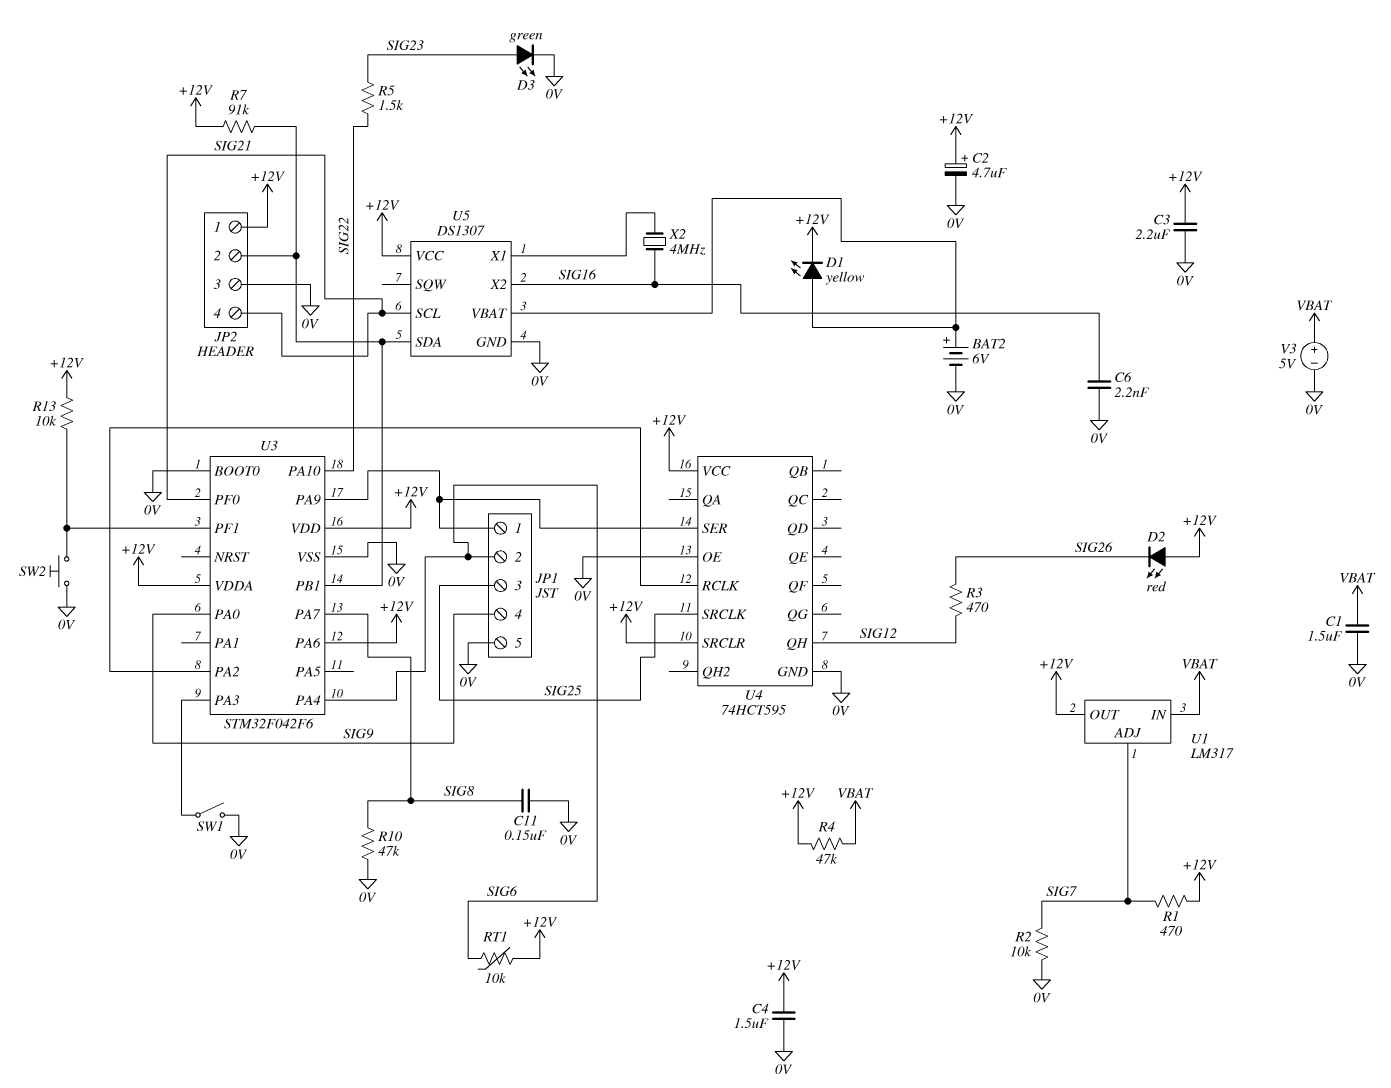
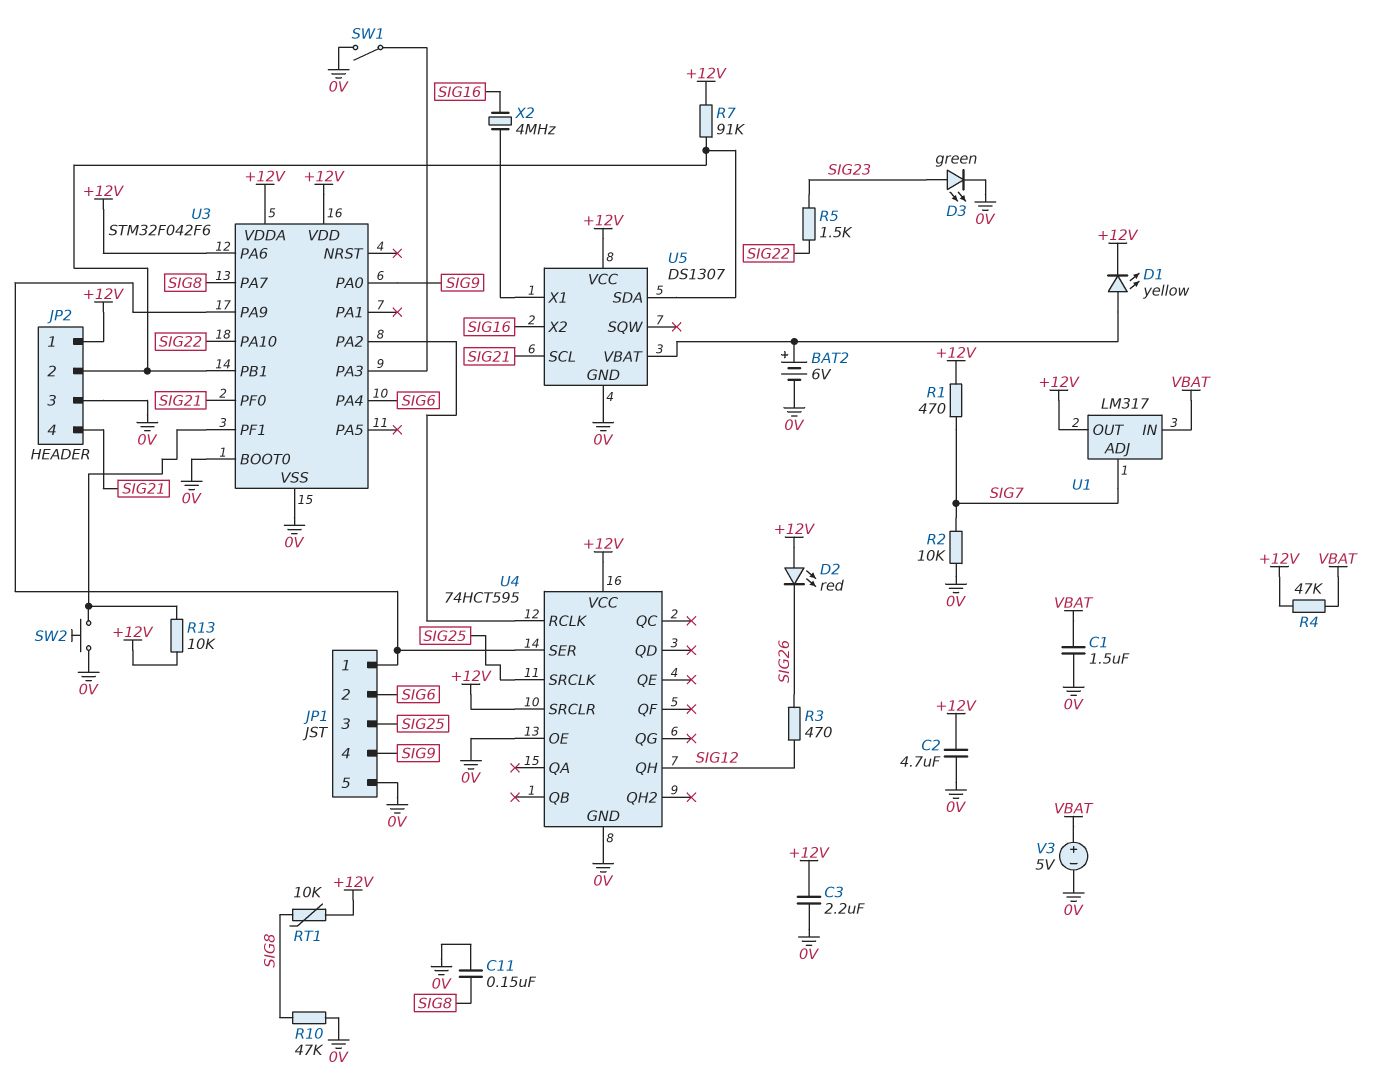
C2: 4.7uF (plus +12V, minus 0V) -> 4.7uF (+12V, 0V)
C4: 1.5uF (+12V, 0V) -> none
C6: 2.2nF (0V, SIG16) -> none
RT1: 10k (+12V, SIG6) -> 10k (+12V, SIG8)

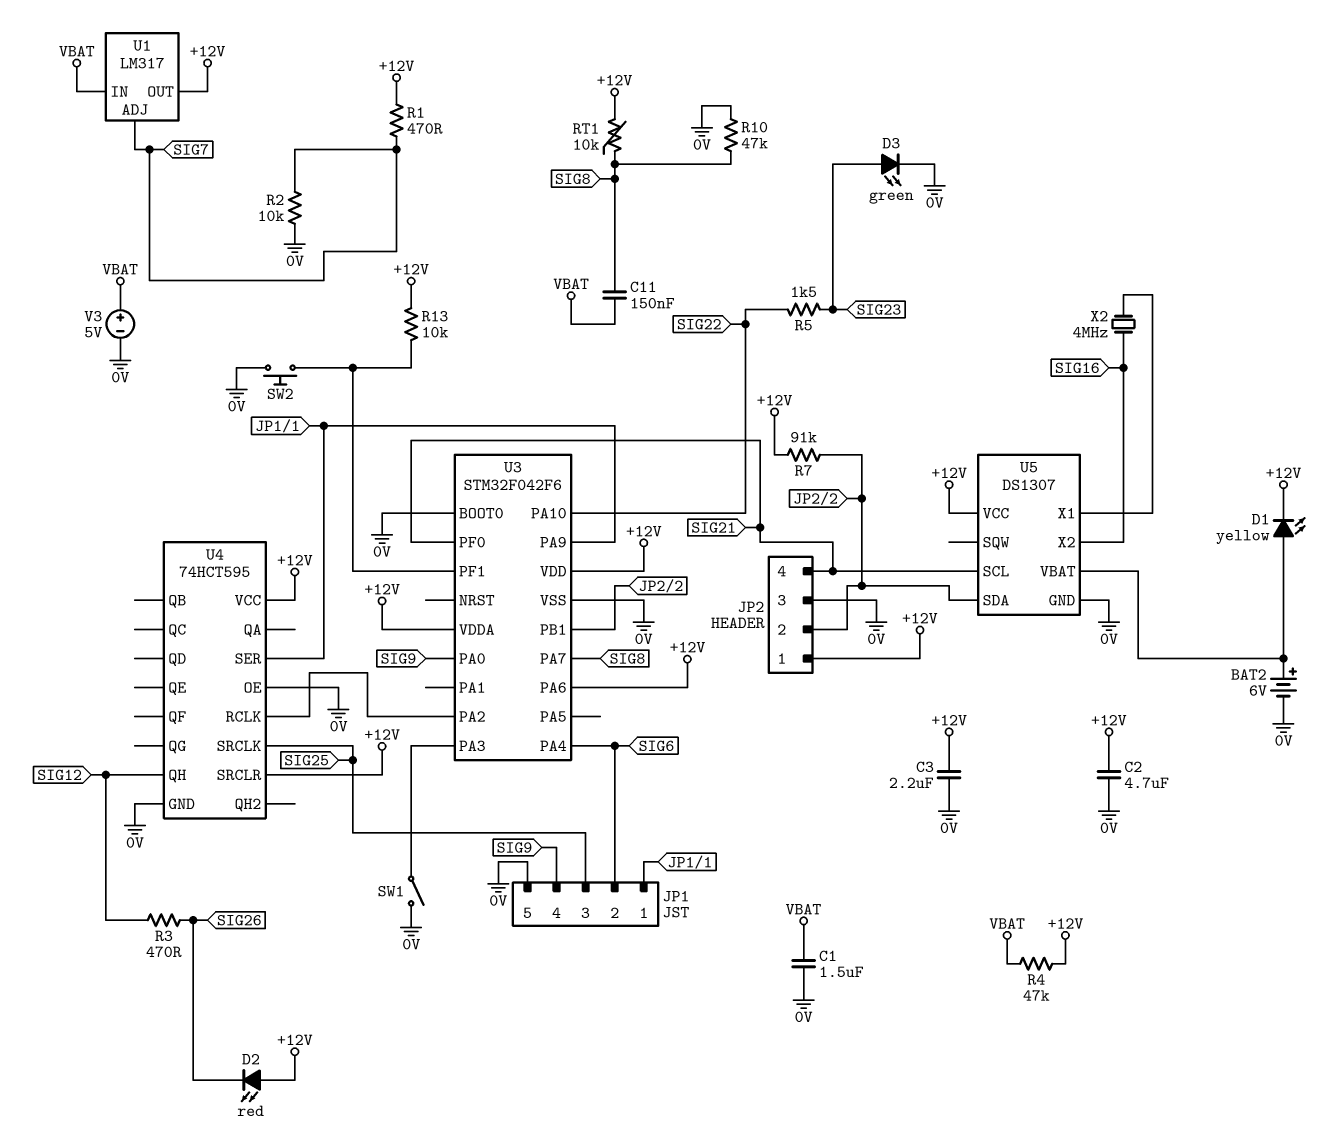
C11: 150nF (0V, SIG8) -> 150nF (SIG8, VBAT)

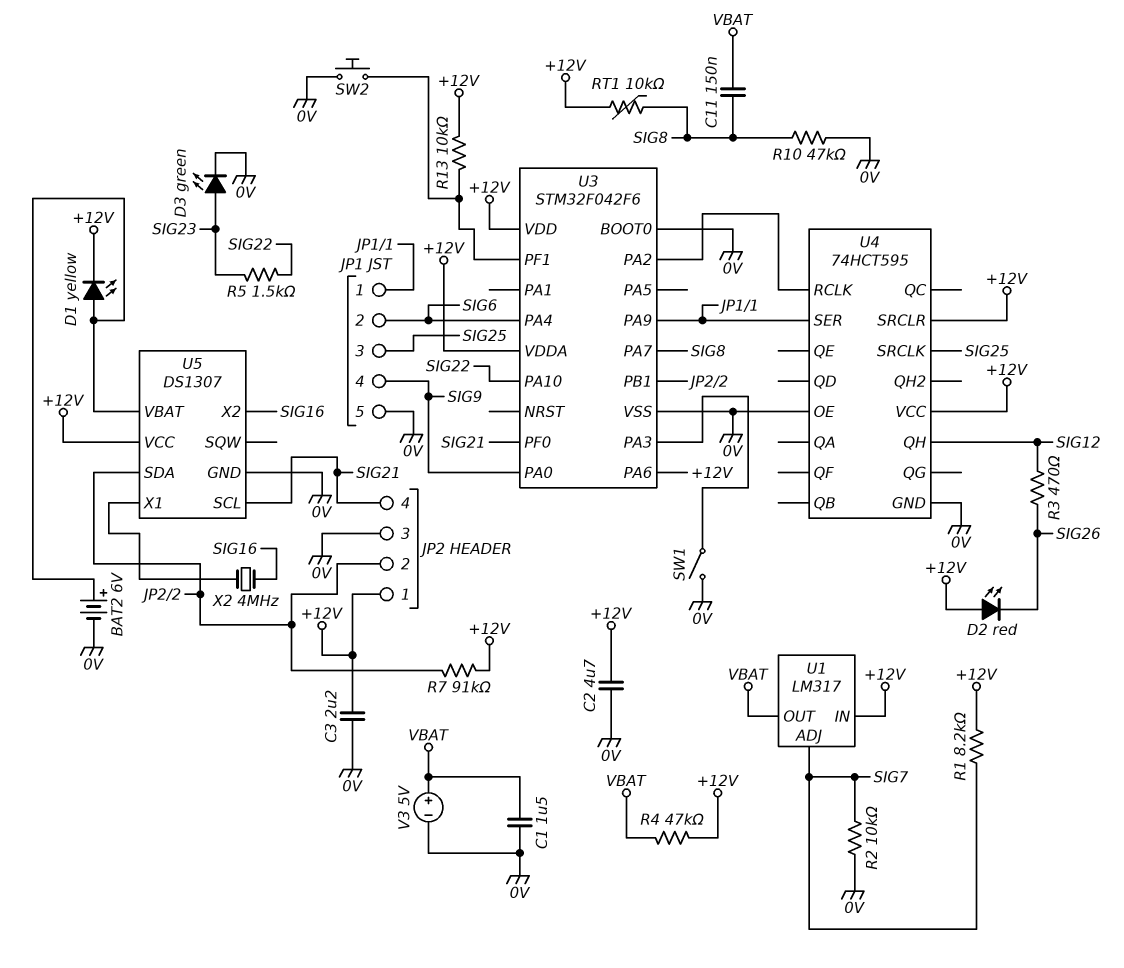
R1: 470 (+12V, SIG7) -> 8.2k (+12V, SIG7)
U1 pin IN: VBAT -> +12V
U1 pin OUT: +12V -> VBAT

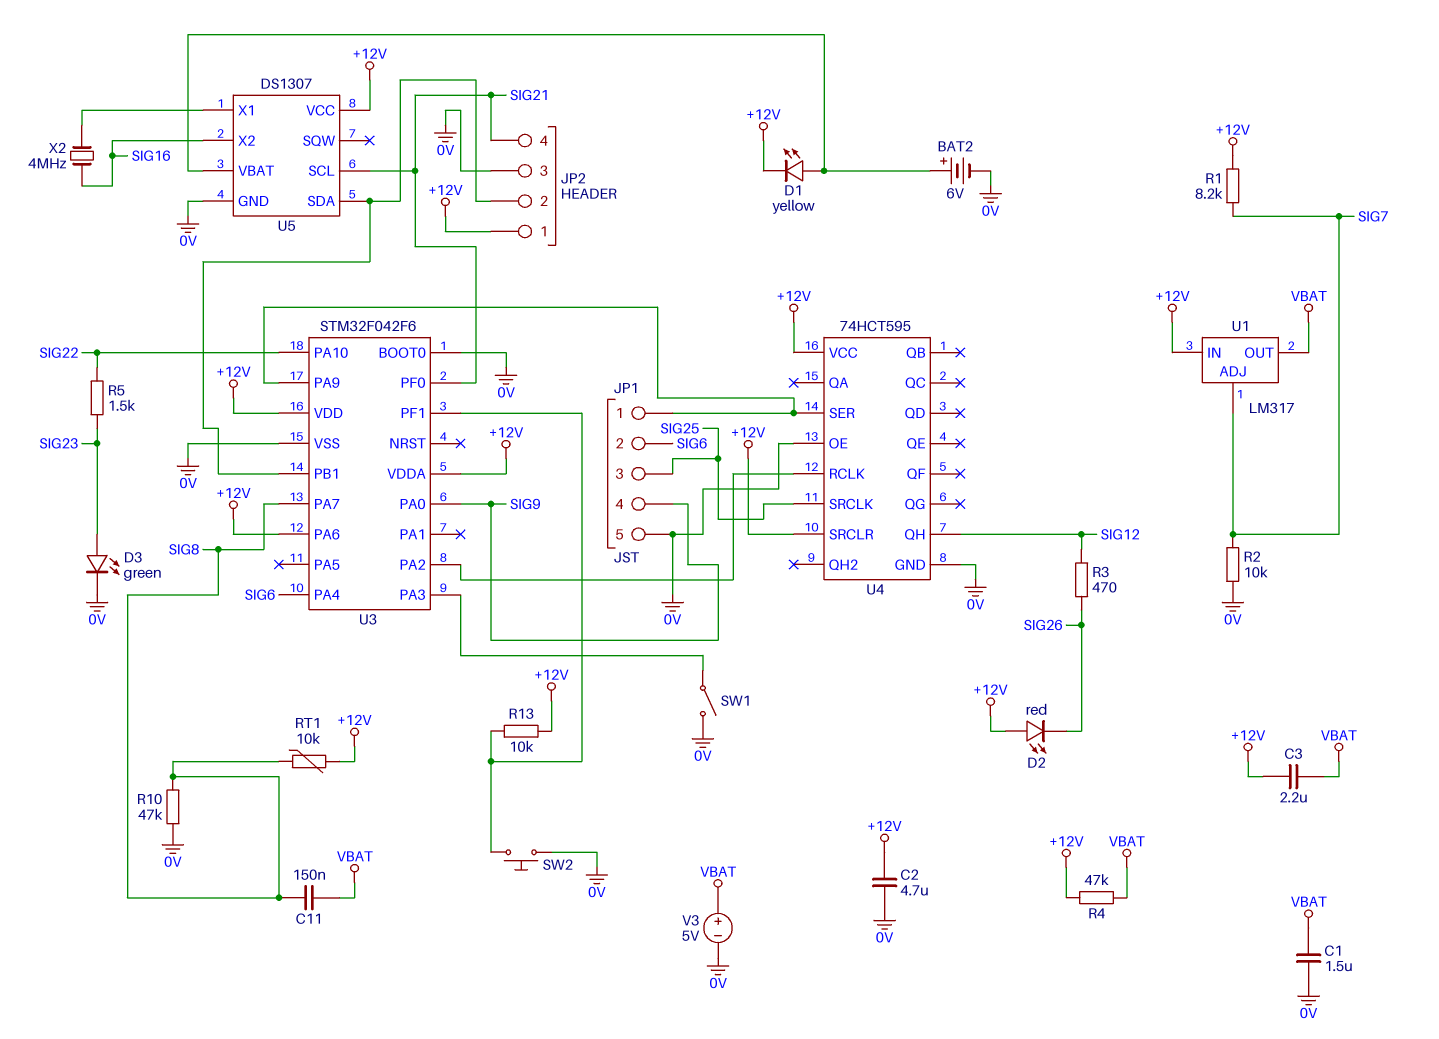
C3: 2.2uF (+12V, 0V) -> 2.2uF (+12V, VBAT)
R7: 91k (+12V, JP2/2) -> none

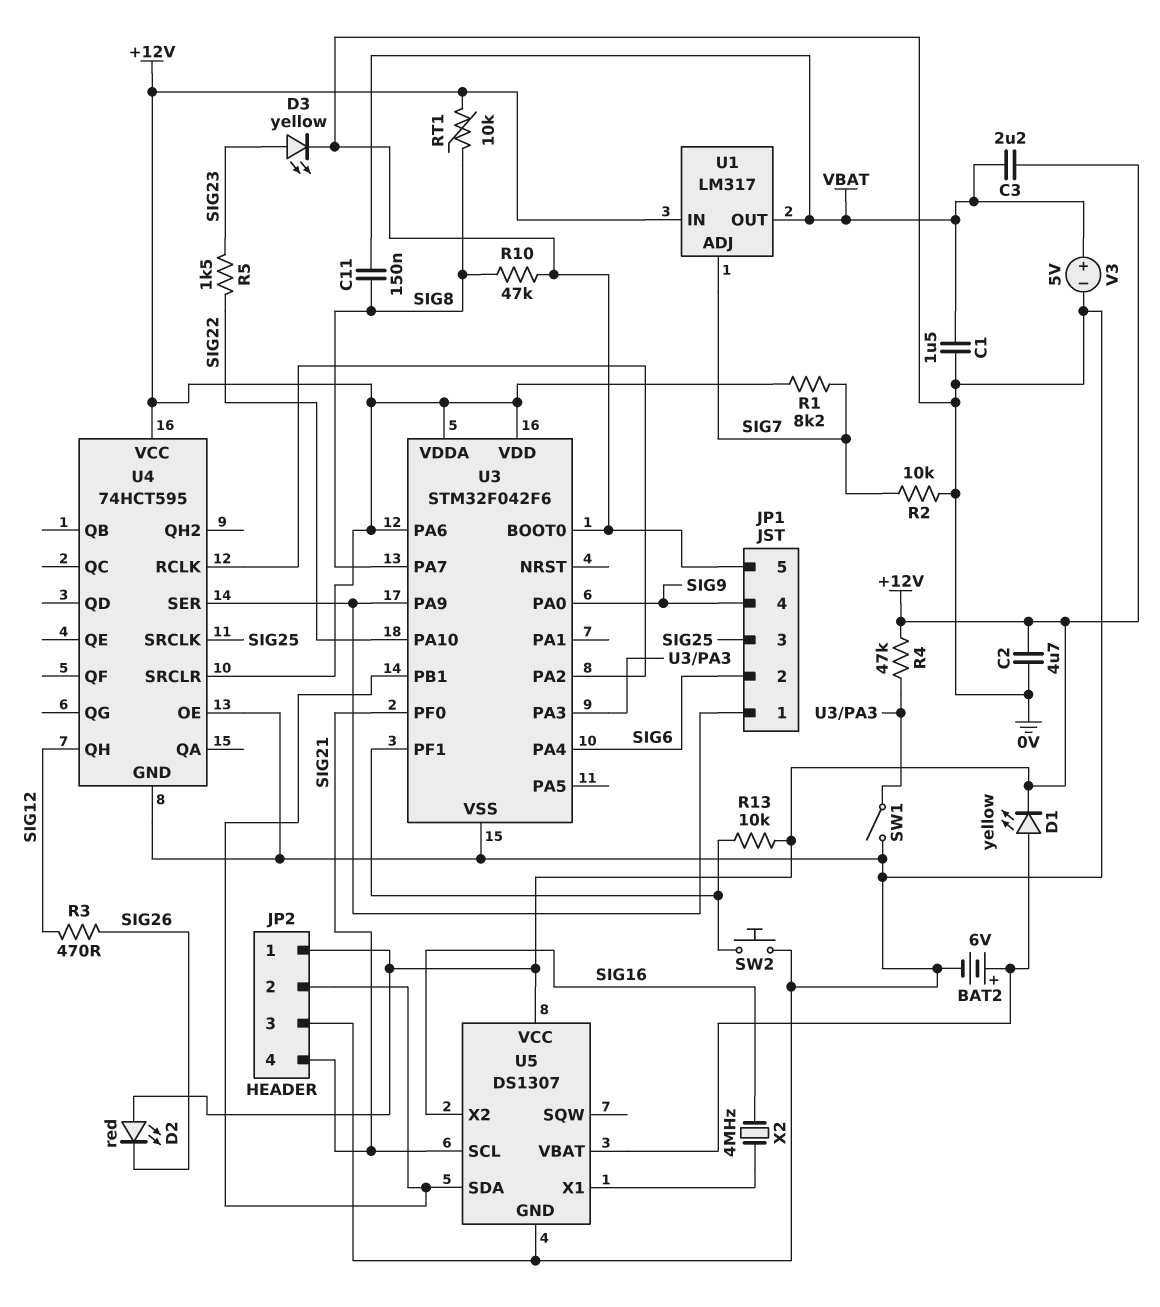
D3: LED green (A SIG23, K 0V) -> LED yellow (A SIG23, K 0V)
R4: 47k (+12V, VBAT) -> 47k (+12V, U3/PA3)

